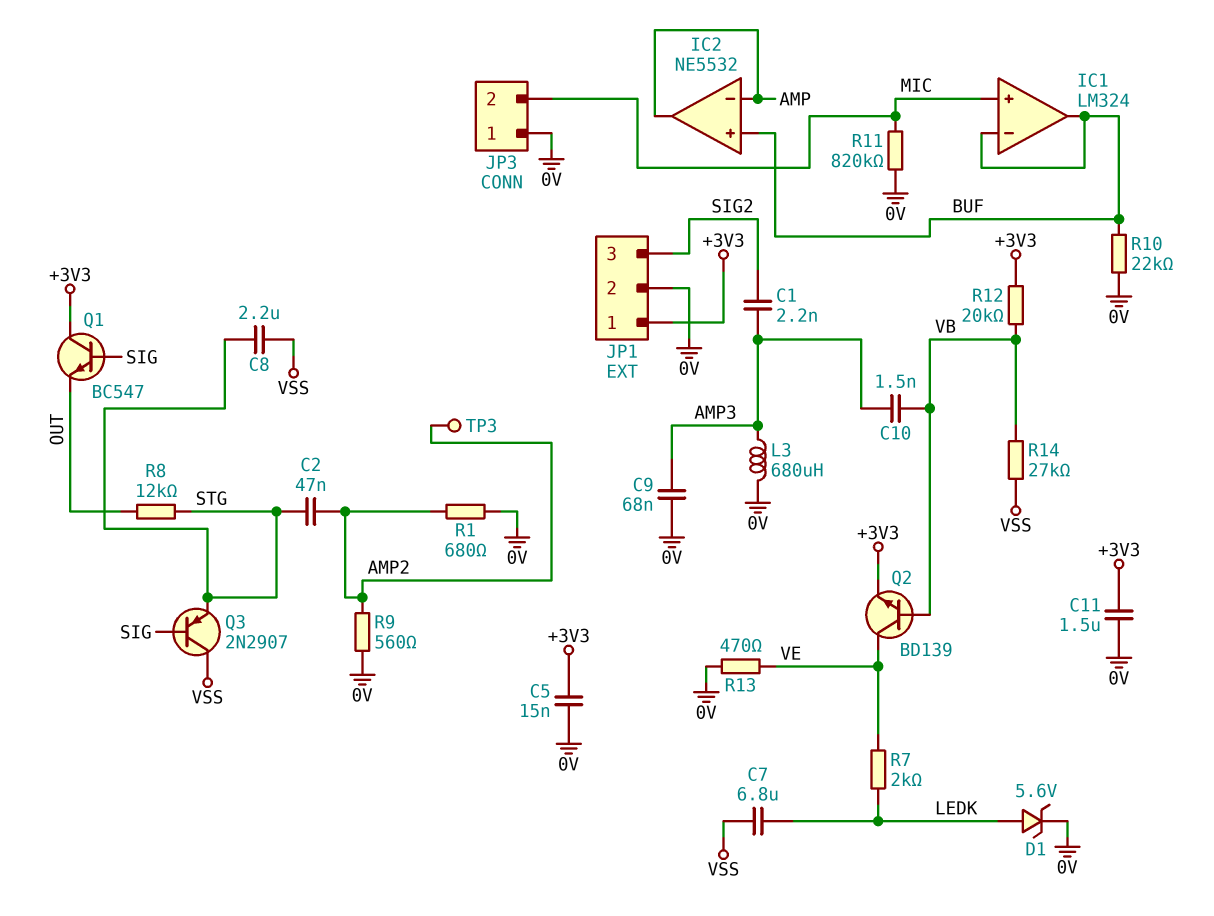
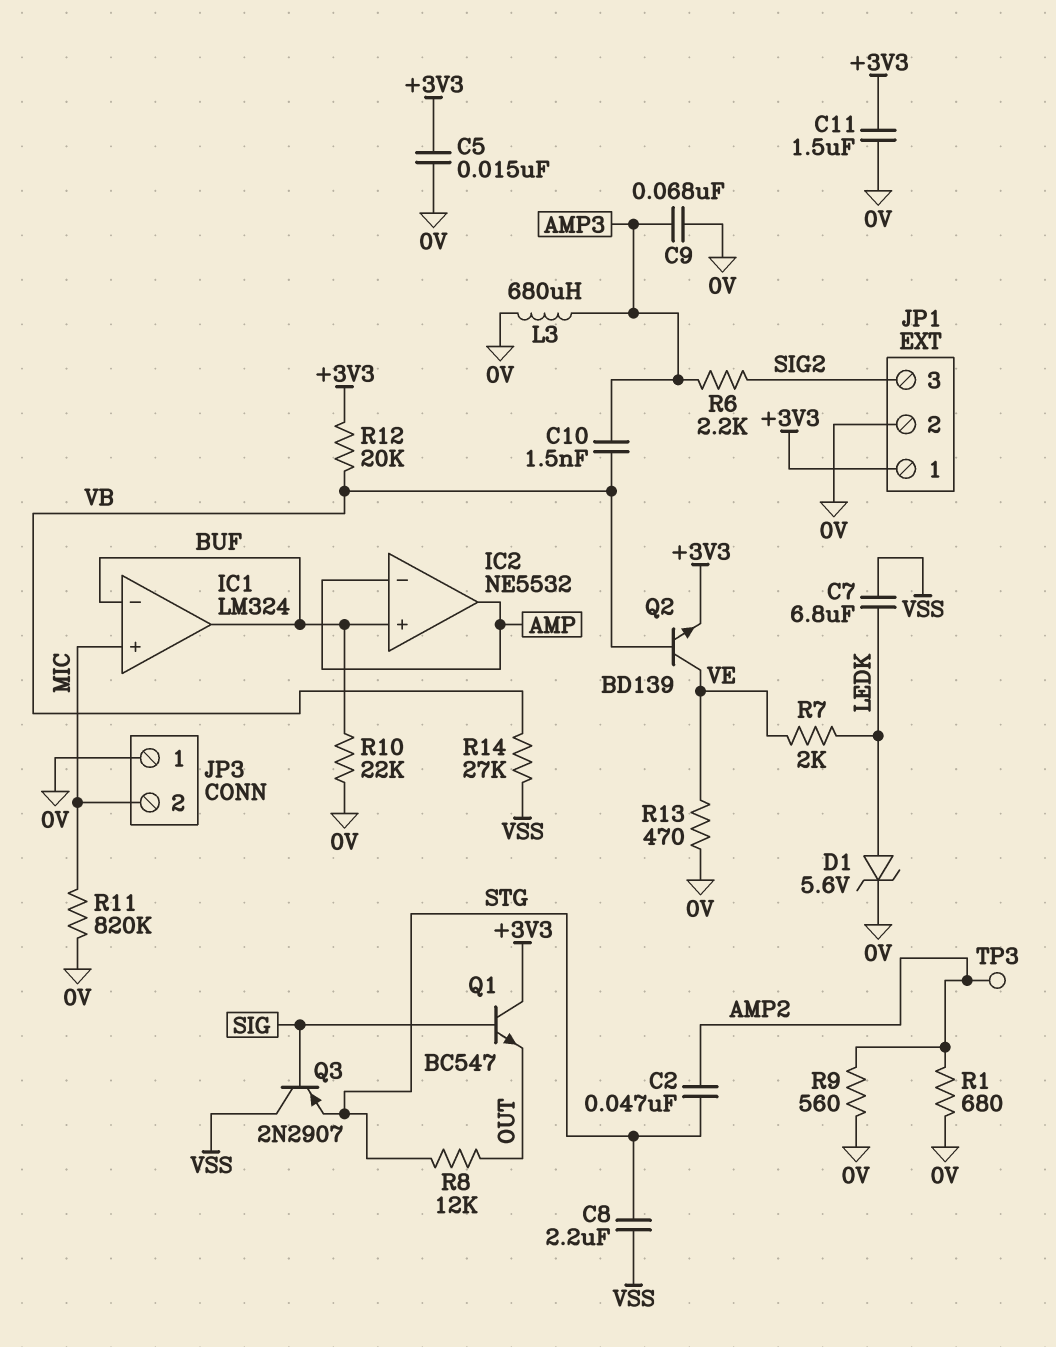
C1: 2.2nF (AMP3, SIG2) -> none
R6: none -> 2.2k (AMP3, SIG2)

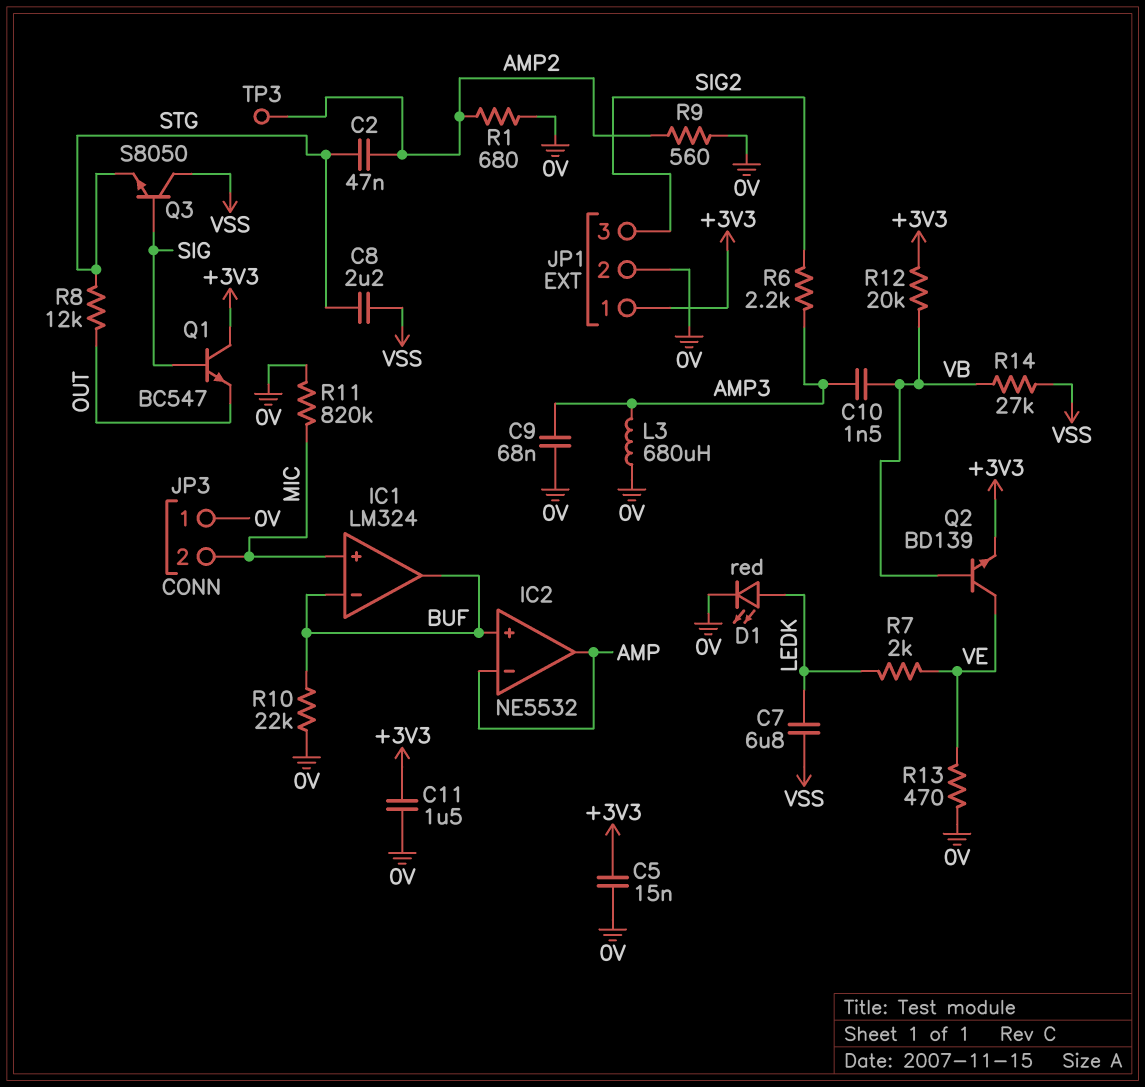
D1: zener 5.6V (A LEDK, K 0V) -> LED red (A LEDK, K 0V)
Q3: PNP 2N2907 (B SIG, C VSS, E STG) -> NPN S8050 (B SIG, C VSS, E STG)

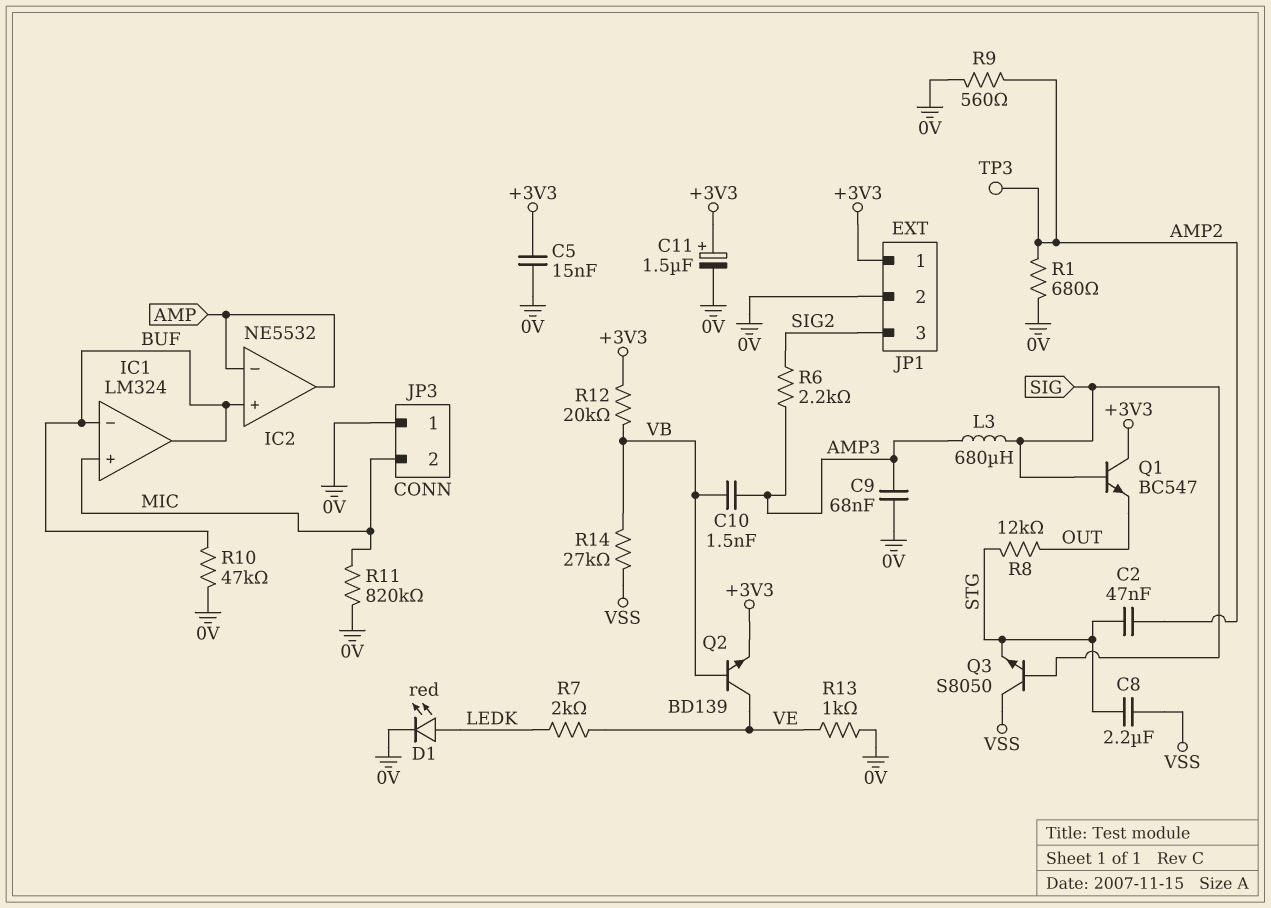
C7: 6.8uF (LEDK, VSS) -> none
C11: 1.5uF (+3V3, 0V) -> 1.5uF (plus +3V3, minus 0V)
L3: 680uH (0V, AMP3) -> 680uH (AMP3, SIG)
R10: 22k (0V, BUF) -> 47k (0V, BUF)
R13: 470 (0V, VE) -> 1k (0V, VE)

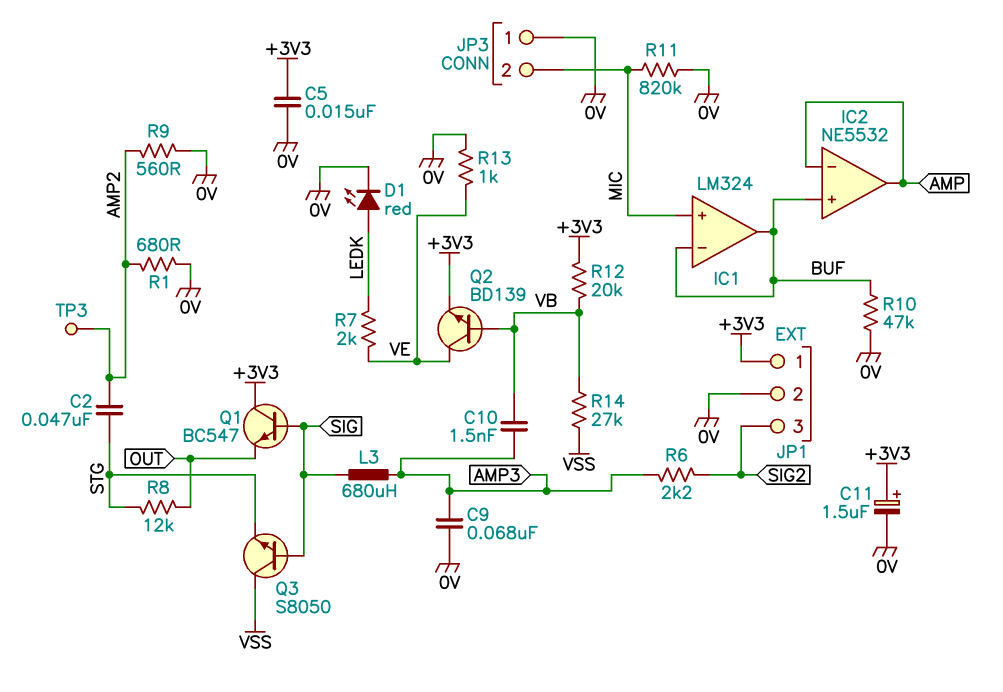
C8: 2.2uF (STG, VSS) -> none

